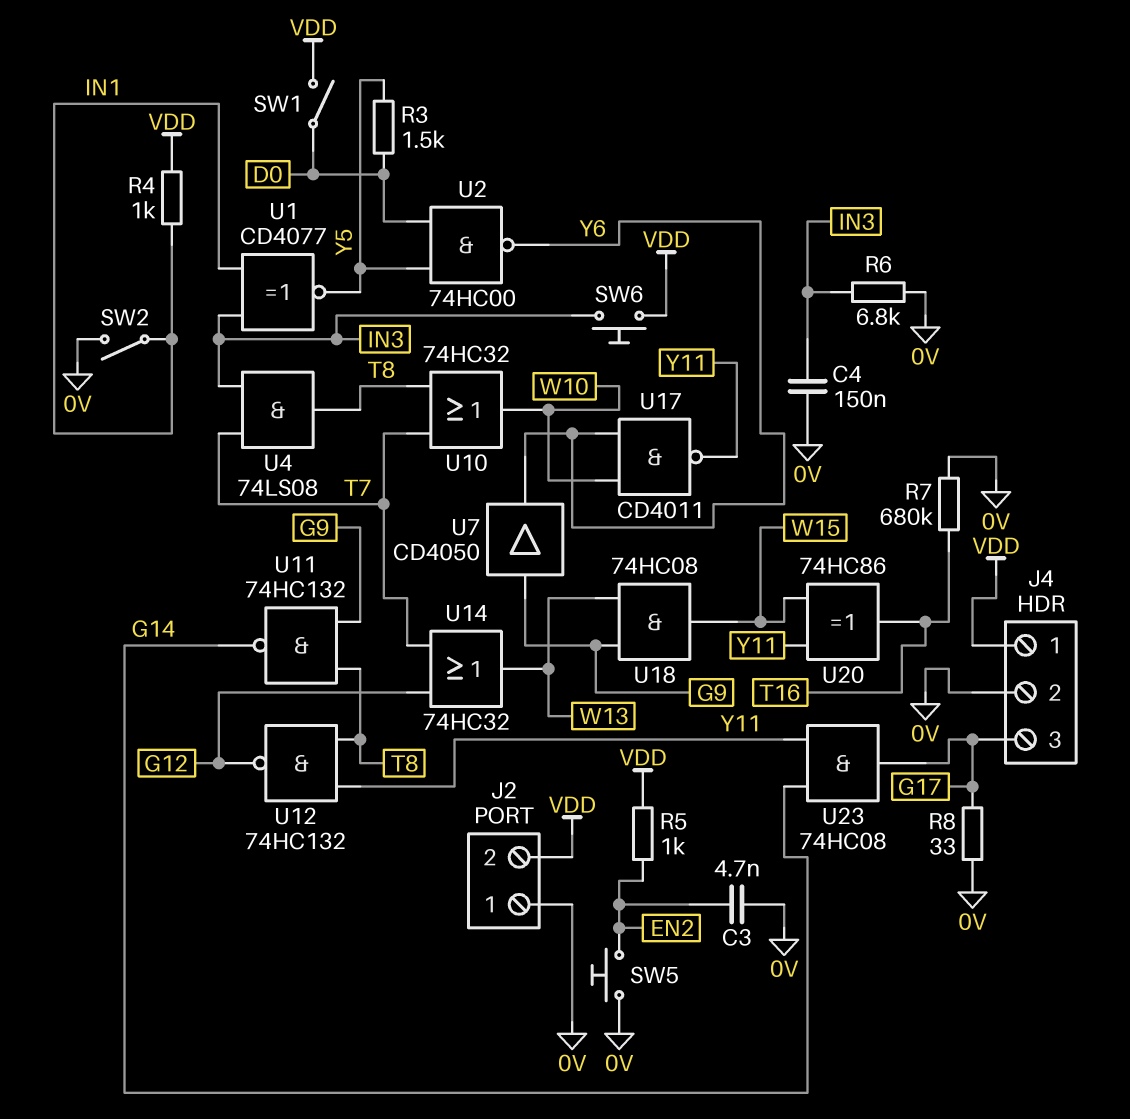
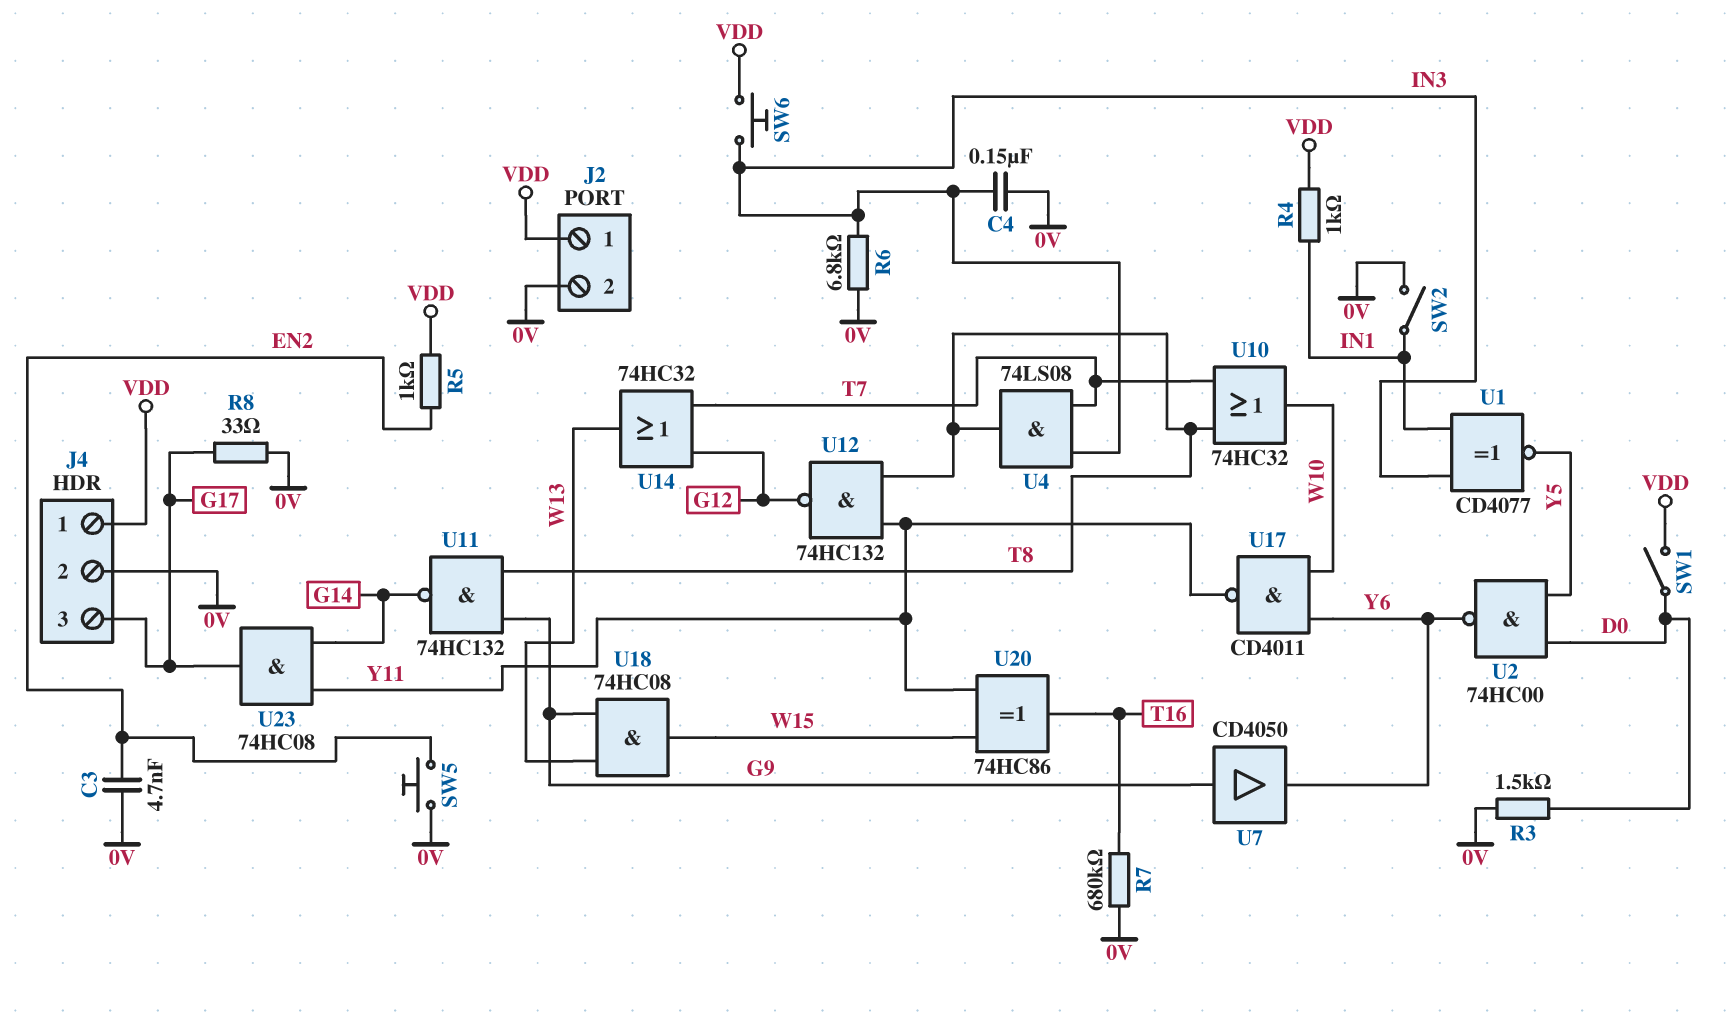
J2 pin 1: 0V -> VDD
J2 pin 2: VDD -> 0V
R3: 1.5k (D0, Y5) -> 1.5k (0V, D0)

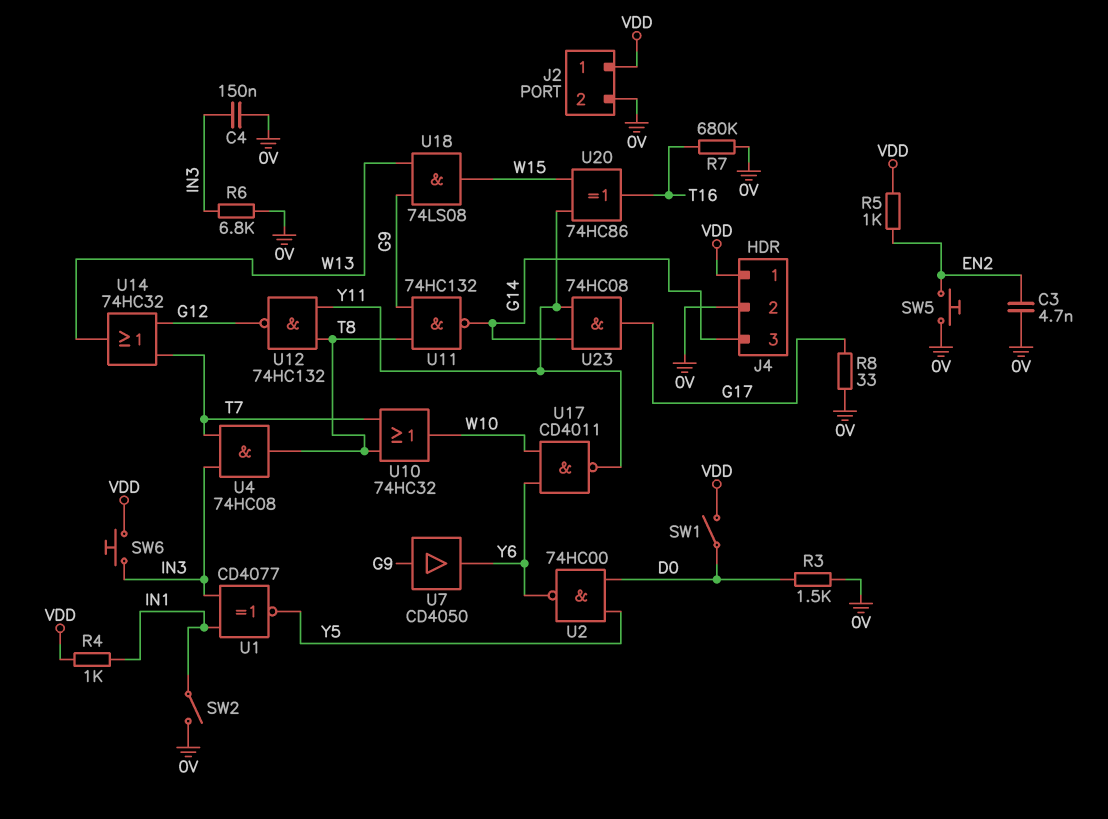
J4 pin 3: G17 -> G14
U4: AND 74LS08 (in IN3, in T7, out T8) -> AND 74HC08 (in IN3, in T7, out T8)
U18: AND 74HC08 (in G9, in W13, out W15) -> AND 74LS08 (in G9, in W13, out W15)

